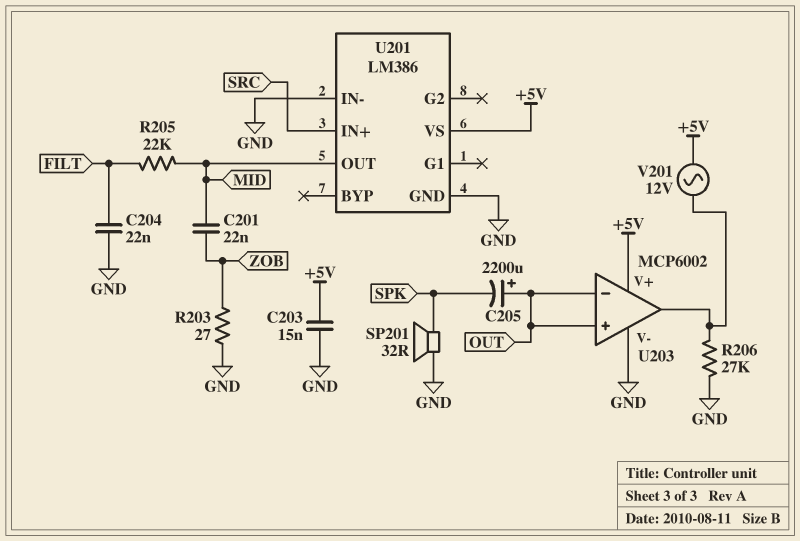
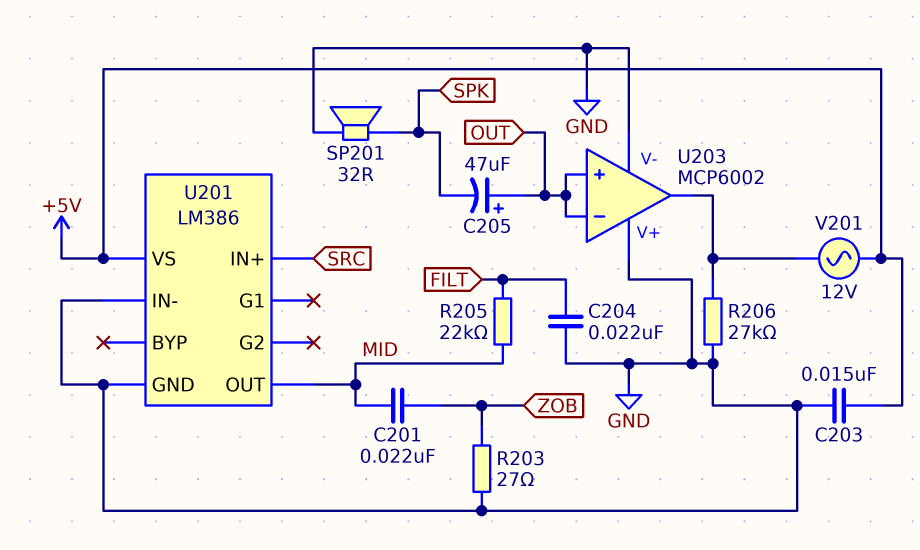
C205: 2200uF (plus OUT, minus SPK) -> 47uF (plus OUT, minus SPK)
U203 pin V+: +5V -> GND

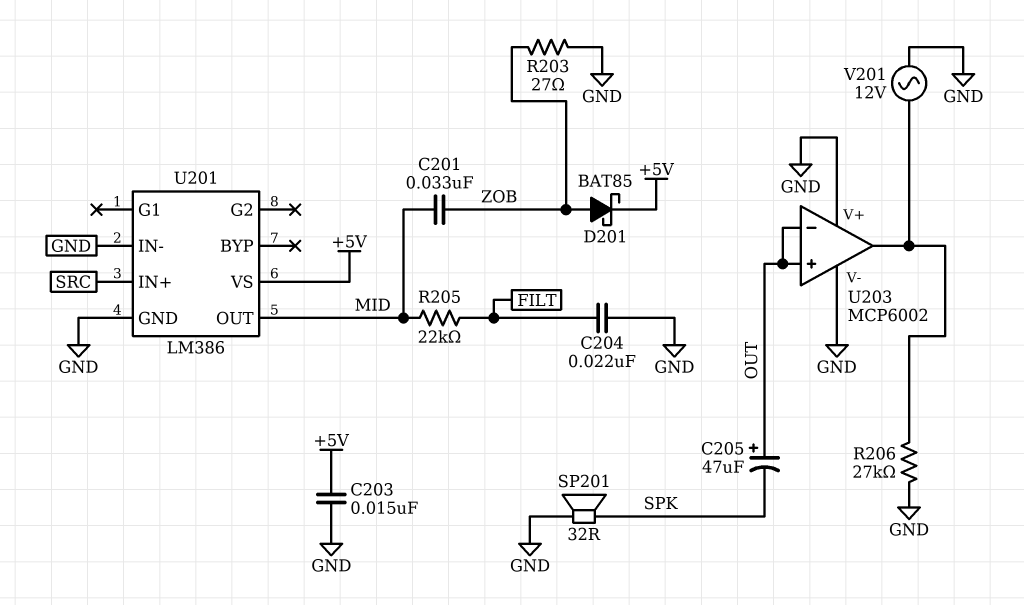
C201: 22nF (MID, ZOB) -> 33nF (MID, ZOB)
D201: none -> schottky BAT85 (A ZOB, K +5V)
V201: AC 12V (+5V, U203/out) -> AC 12V (GND, U203/out)

